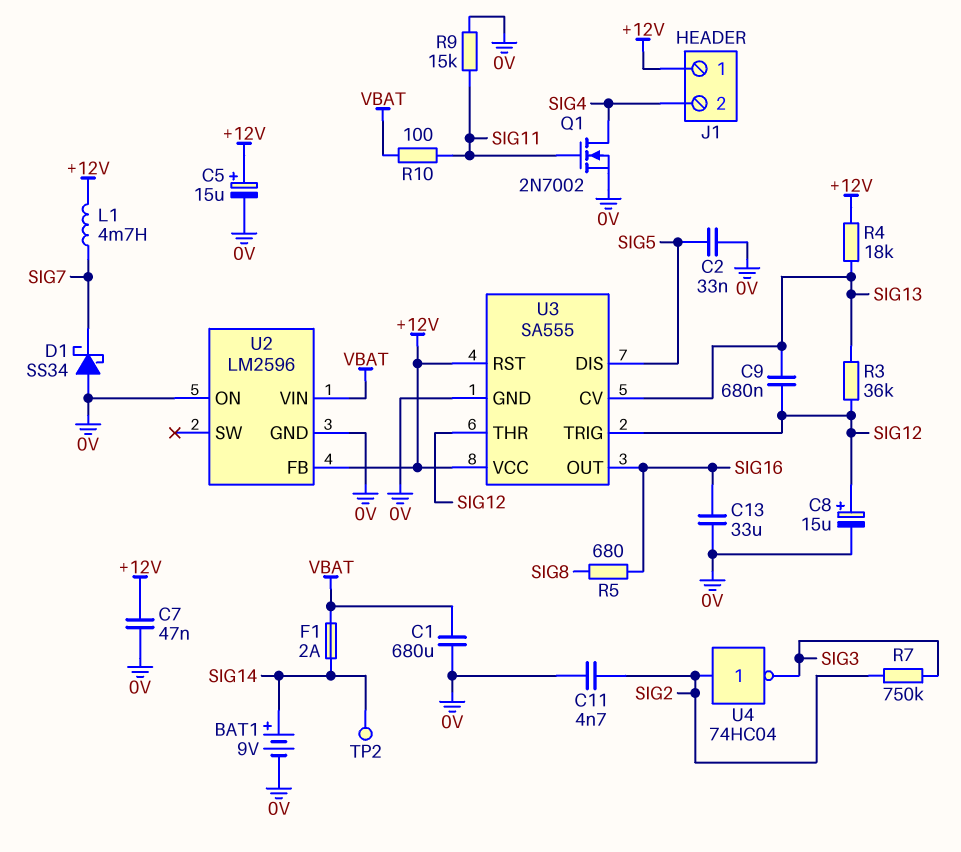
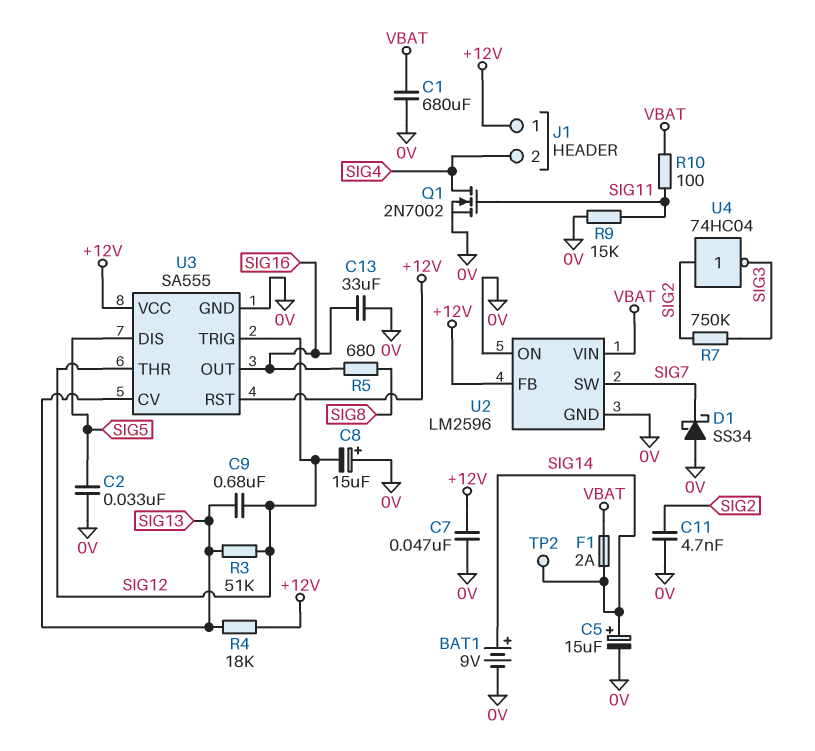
C5: 15uF (plus +12V, minus 0V) -> 15uF (plus SIG14, minus 0V)
C8: 15uF (plus SIG12, minus 0V) -> 15uF (plus 0V, minus SIG12)
L1: 4.7mH (+12V, SIG7) -> none
R3: 36k (SIG12, SIG13) -> 51k (SIG12, SIG13)
U2 pin SW: none -> SIG7

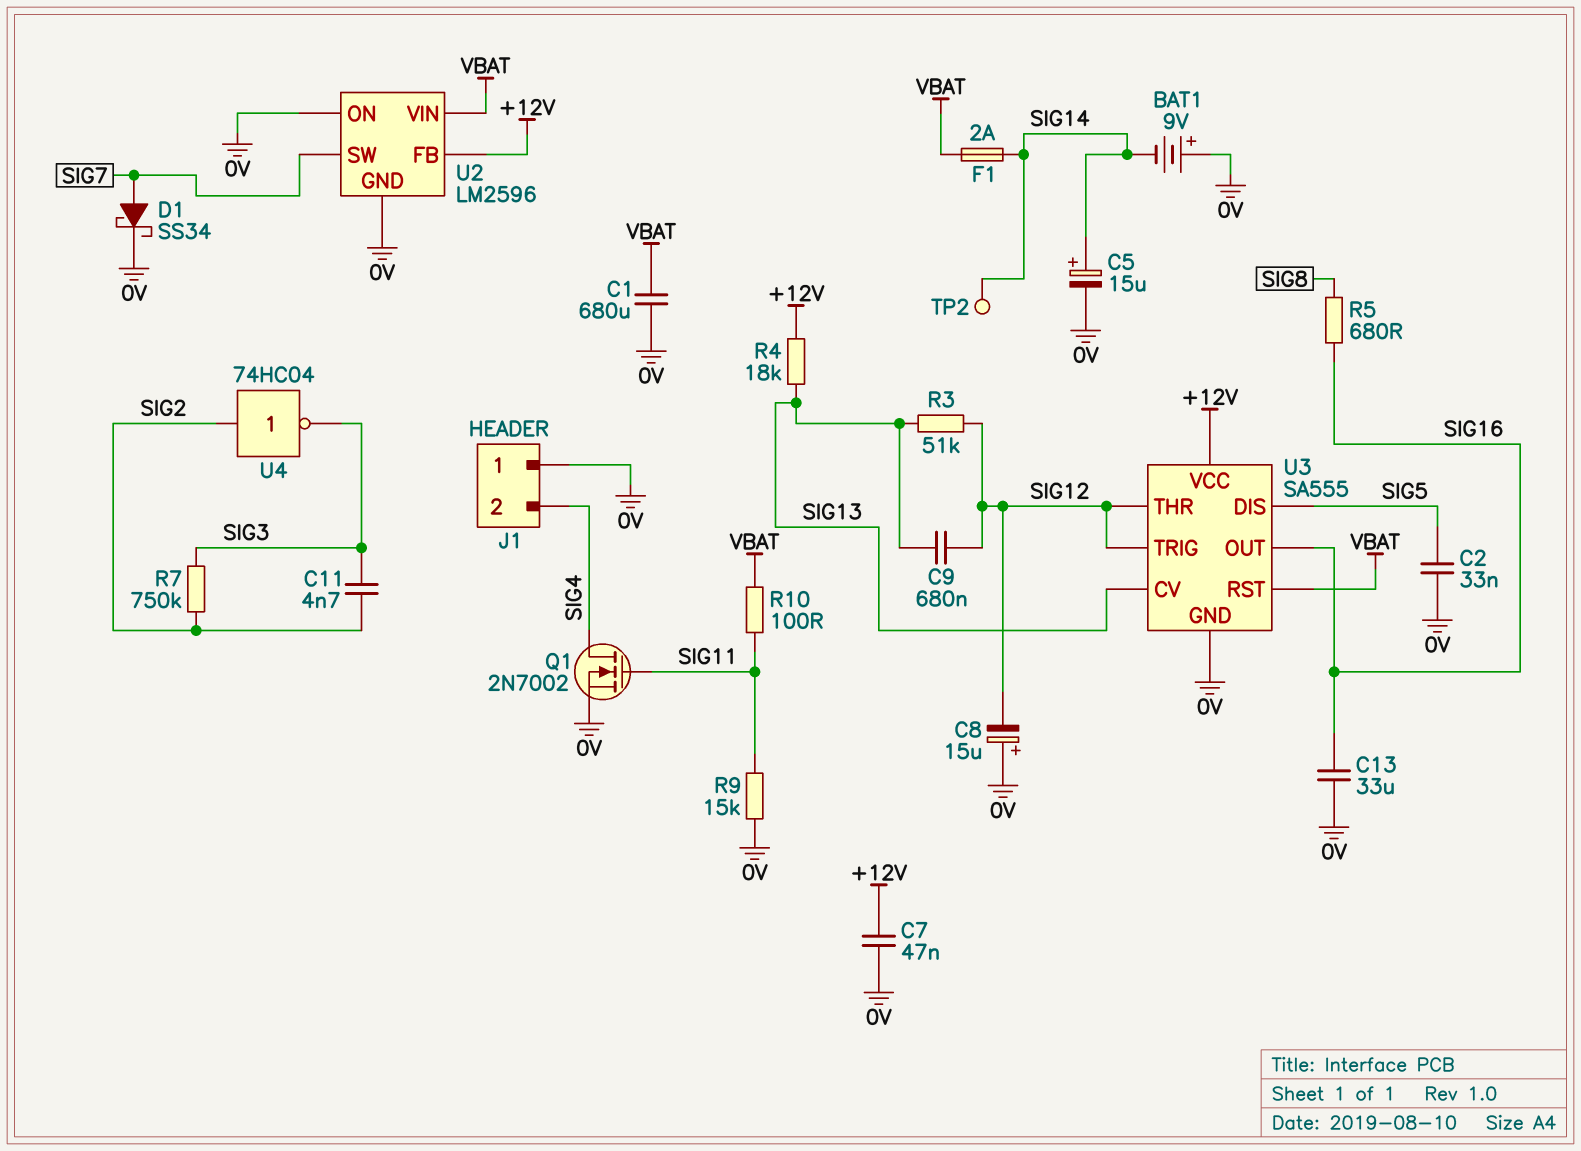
BAT1: 9V (plus SIG14, minus 0V) -> 9V (plus 0V, minus SIG14)
C11: 4.7nF (0V, SIG2) -> 4.7nF (SIG2, SIG3)
D1: schottky SS34 (A 0V, K SIG7) -> schottky SS34 (A SIG7, K 0V)
J1 pin 1: +12V -> 0V
U3 pin RST: +12V -> VBAT

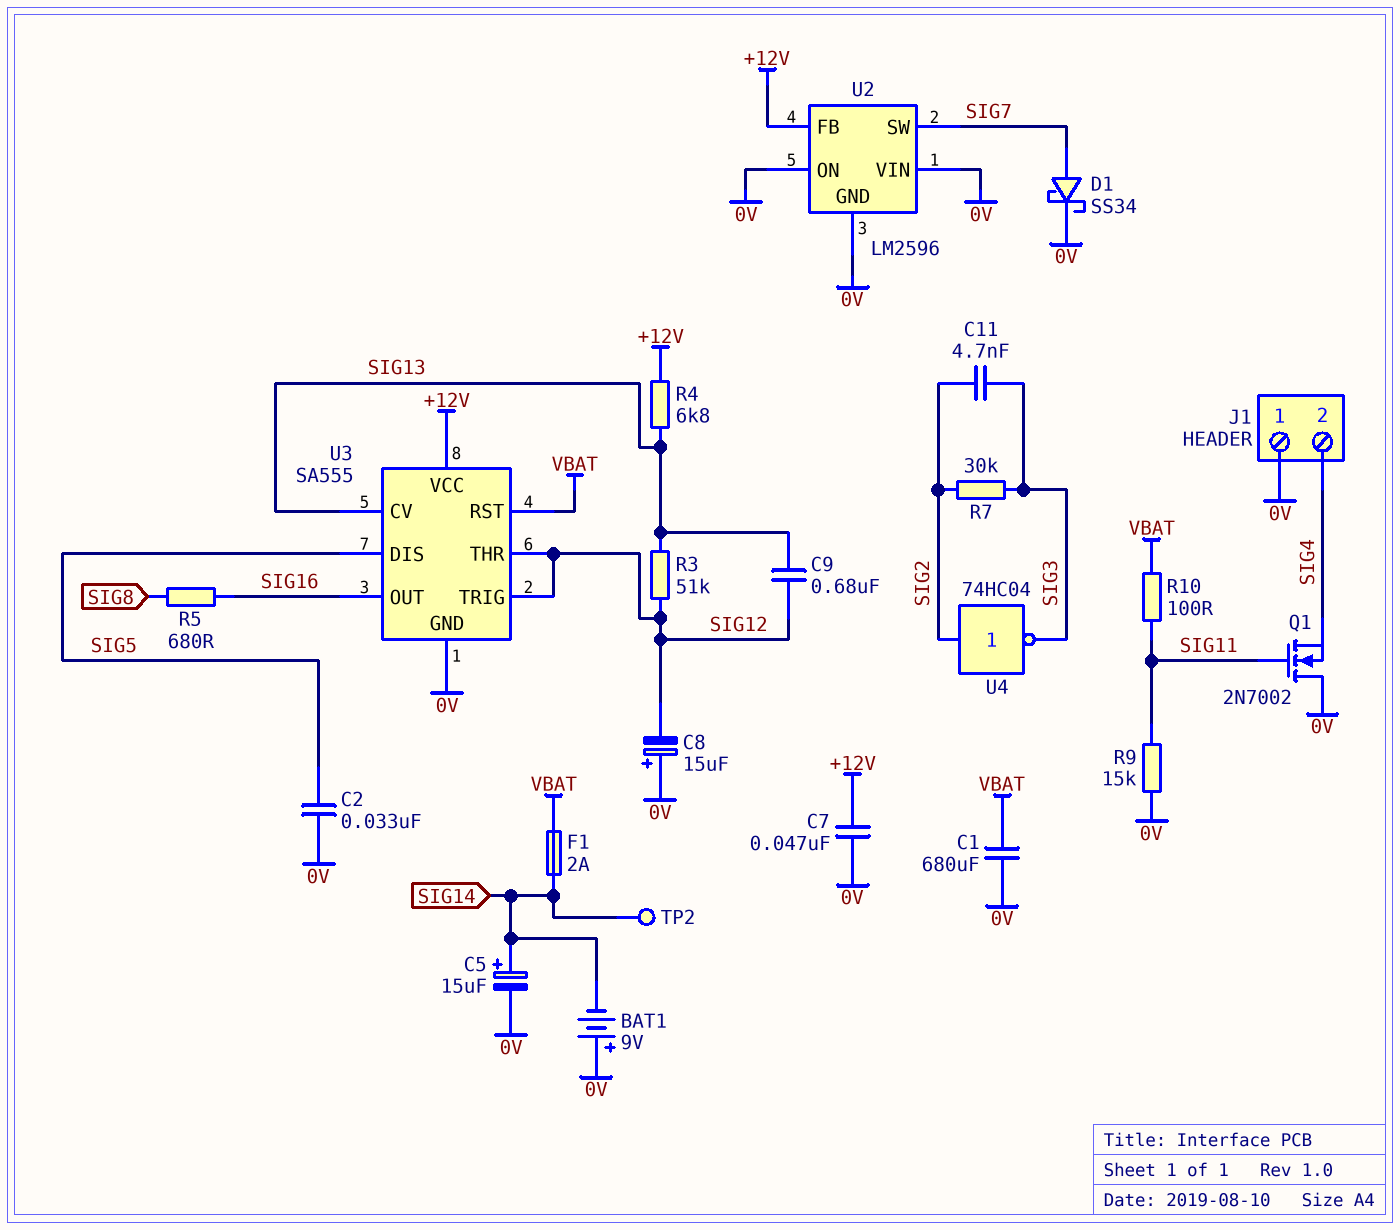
C13: 33uF (0V, SIG16) -> none
Q1: NMOS 2N7002 (G SIG11, D SIG4, S 0V) -> NMOS 2N7002 (G SIG11, D 0V, S SIG4)
R4: 18k (+12V, SIG13) -> 6.8k (+12V, SIG13)
R7: 750k (SIG2, SIG3) -> 30k (SIG2, SIG3)
U2 pin VIN: VBAT -> 0V

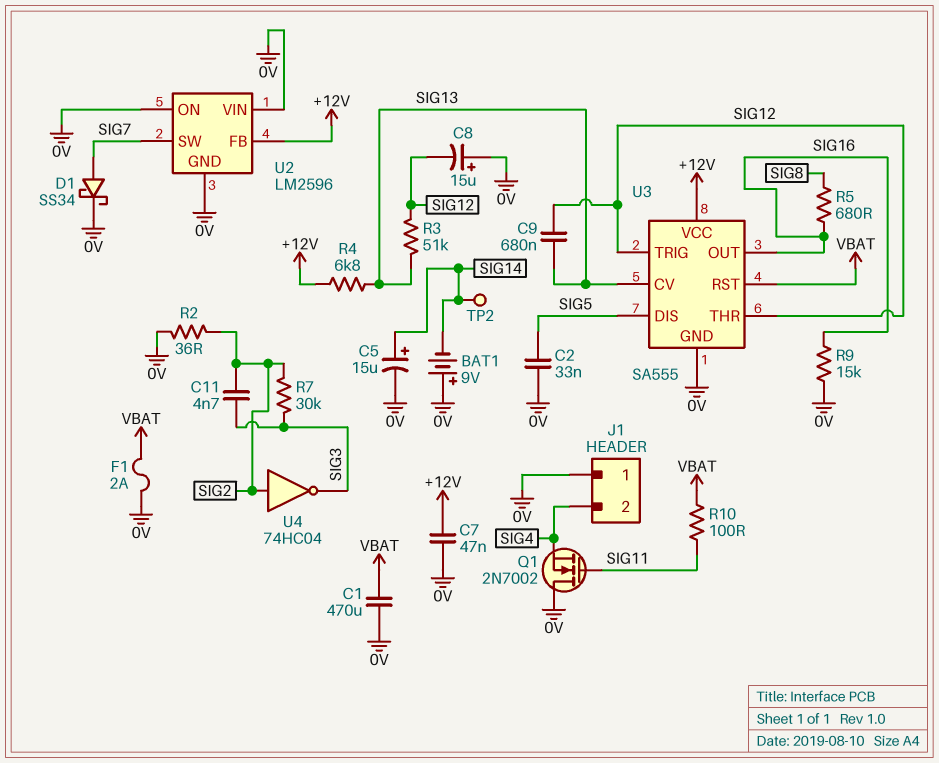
C1: 680uF (0V, VBAT) -> 470uF (0V, VBAT)
F1: 2A (SIG14, VBAT) -> 2A (0V, VBAT)
R2: none -> 36 (0V, SIG2)
R9: 15k (0V, SIG11) -> 15k (0V, SIG16)

